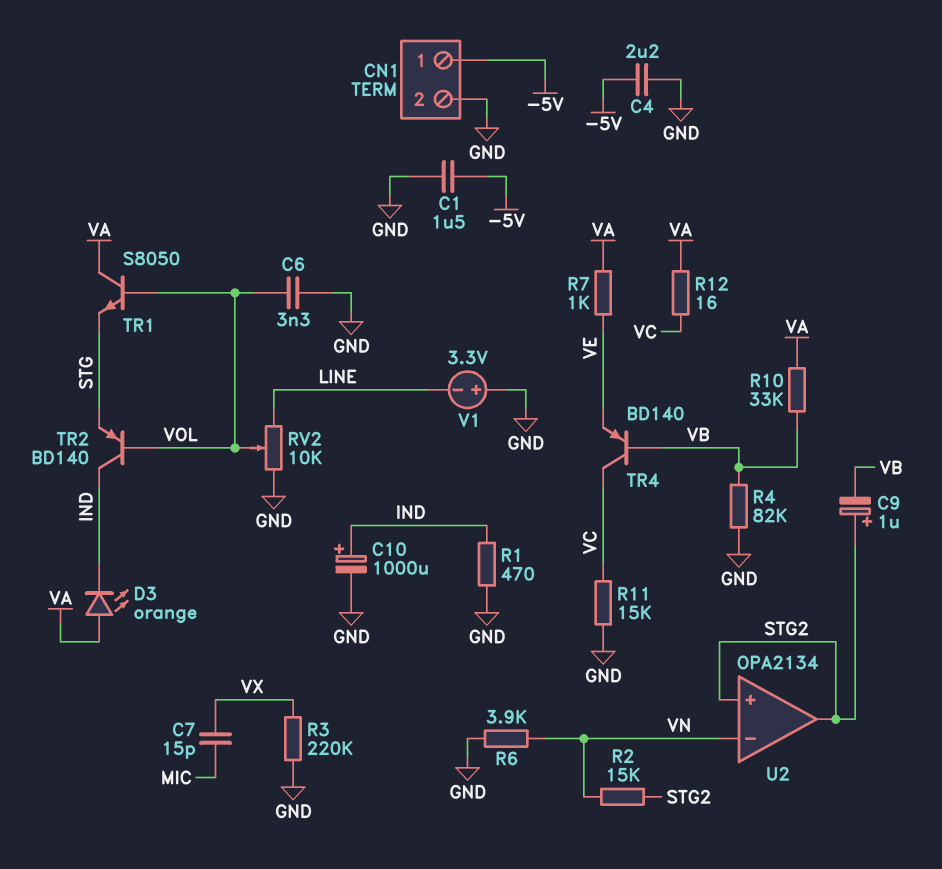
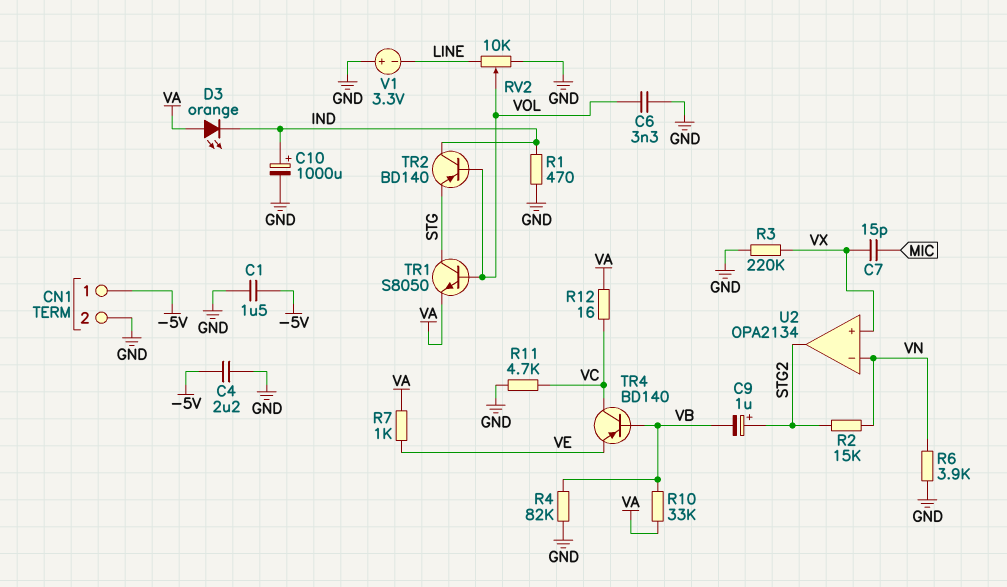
R11: 15k (GND, VC) -> 4.7k (GND, VC)
TR1: NPN S8050 (B VOL, C VA, E STG) -> NPN S8050 (B VOL, C STG, E VA)
U2 pin in+: STG2 -> VX

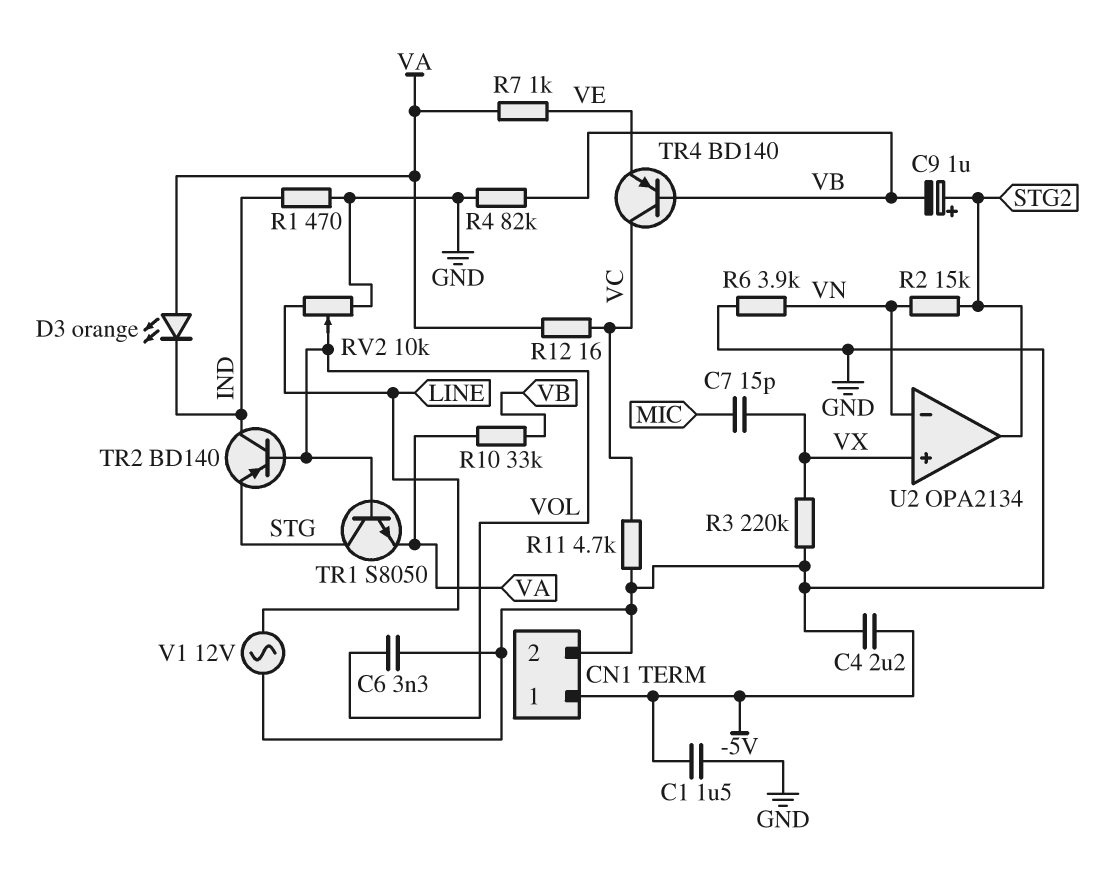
C10: 1000uF (plus IND, minus GND) -> none
V1: 3.3V (plus GND, minus LINE) -> AC 12V (GND, LINE)

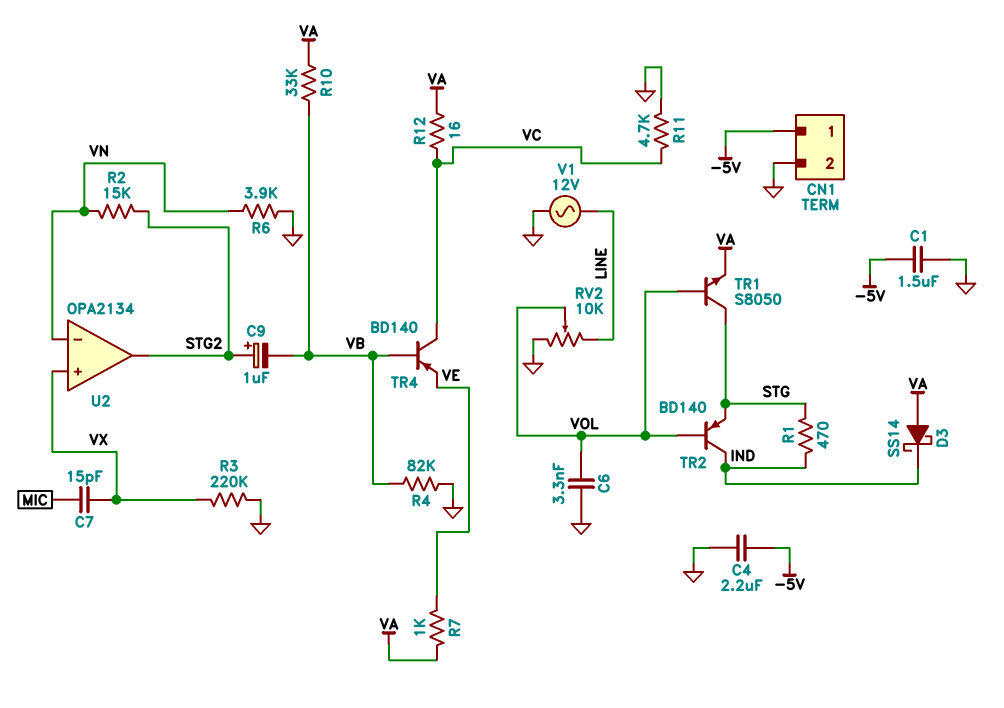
D3: LED orange (A VA, K IND) -> schottky SS14 (A VA, K IND)
R1: 470 (GND, IND) -> 470 (IND, STG)

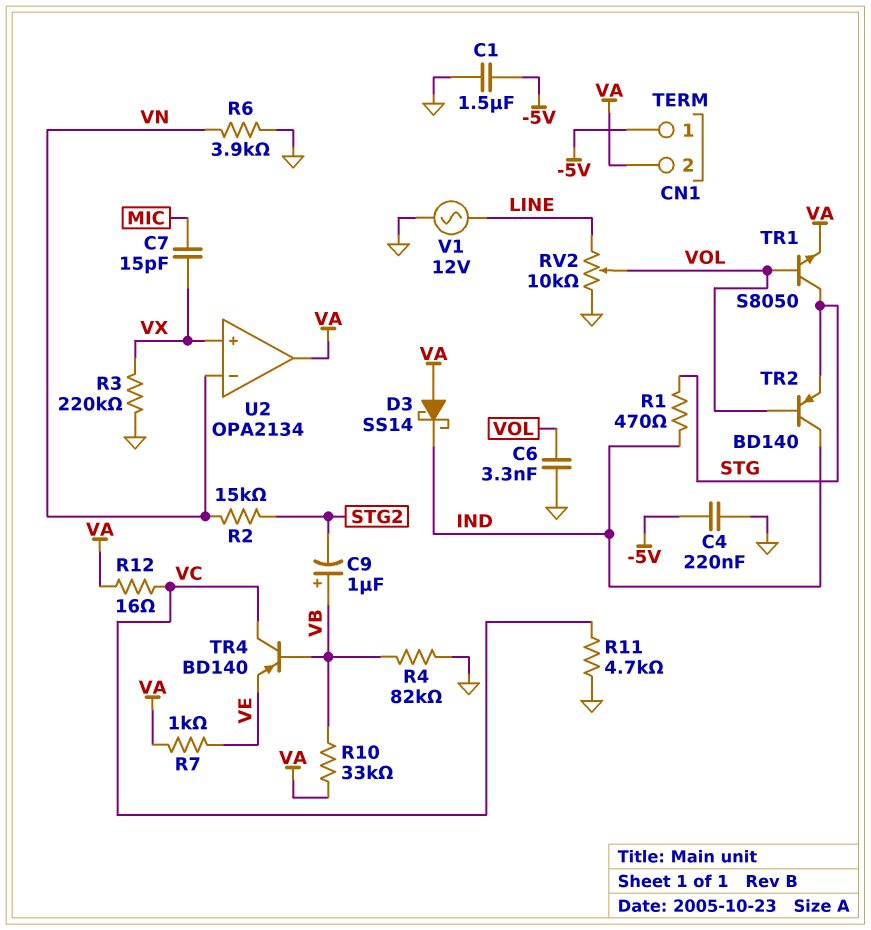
C4: 2.2uF (-5V, GND) -> 220nF (-5V, GND)
C9: 1uF (plus STG2, minus VB) -> 1uF (plus VB, minus STG2)
CN1 pin 2: GND -> VA
U2 pin out: STG2 -> VA

